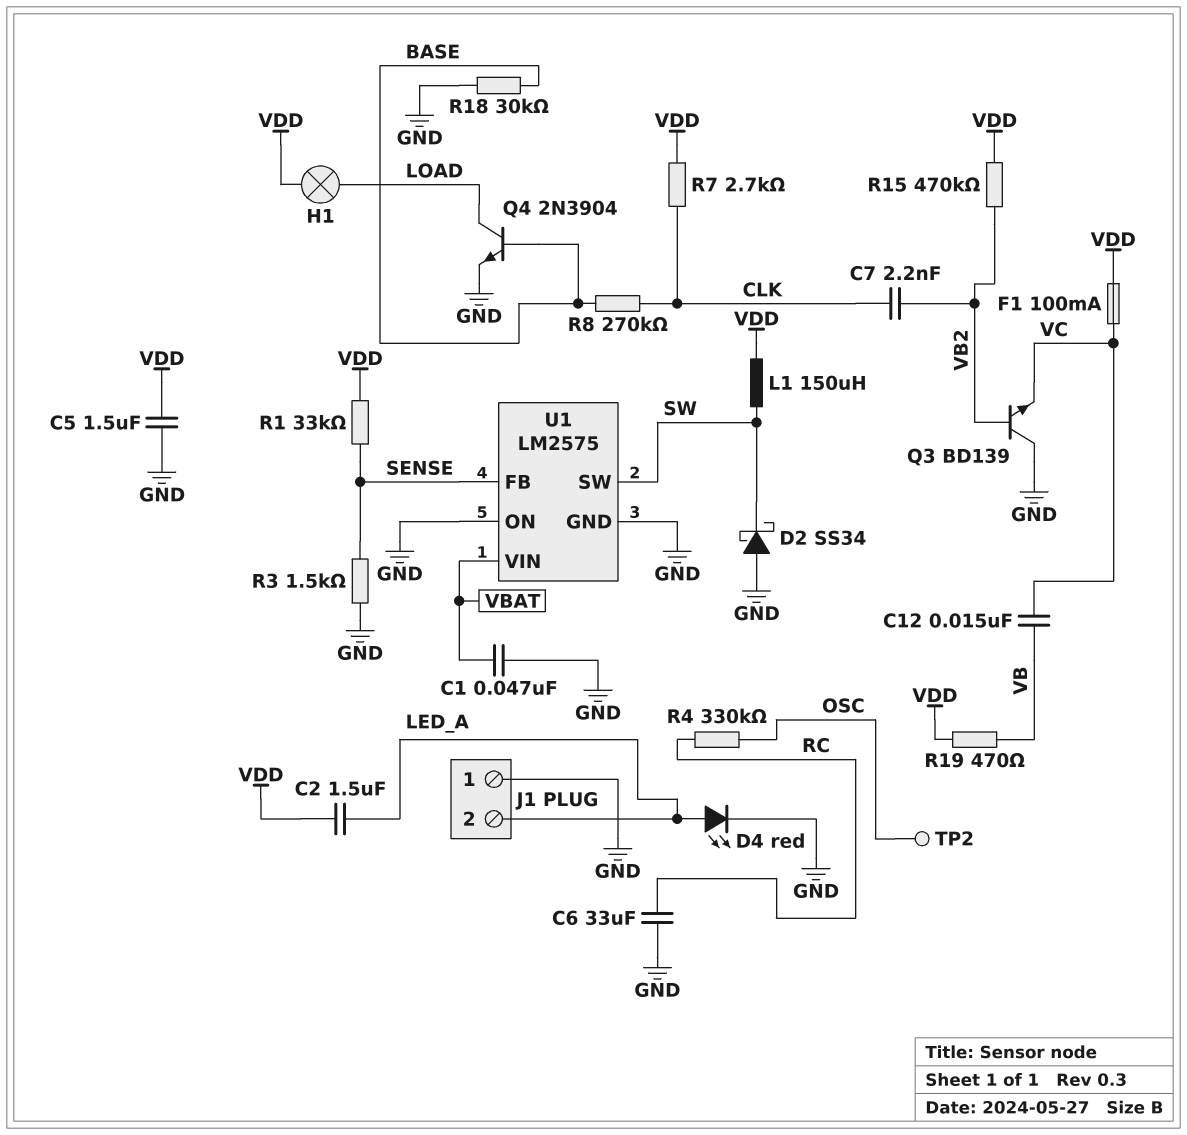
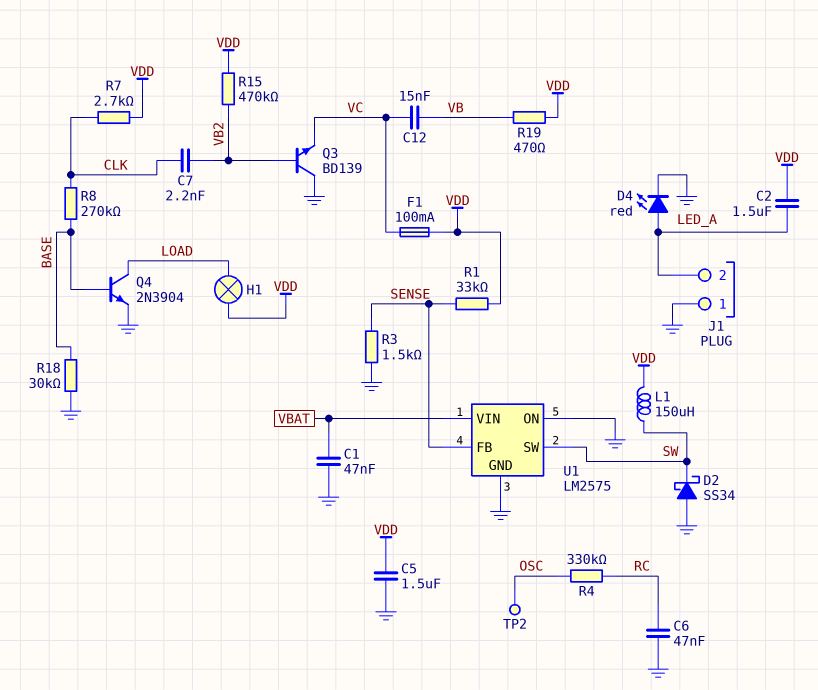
C6: 33uF (GND, RC) -> 47nF (GND, RC)

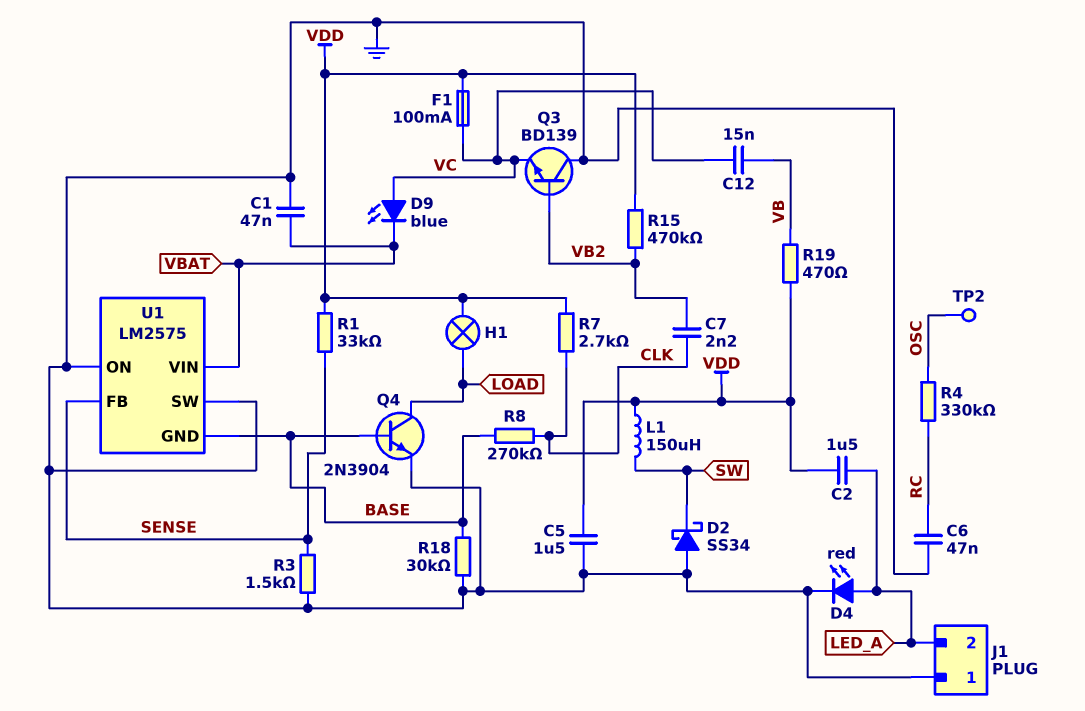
D9: none -> LED blue (A VC, K VBAT)
U1 pin GND: GND -> BASE
U1 pin SW: SW -> GND

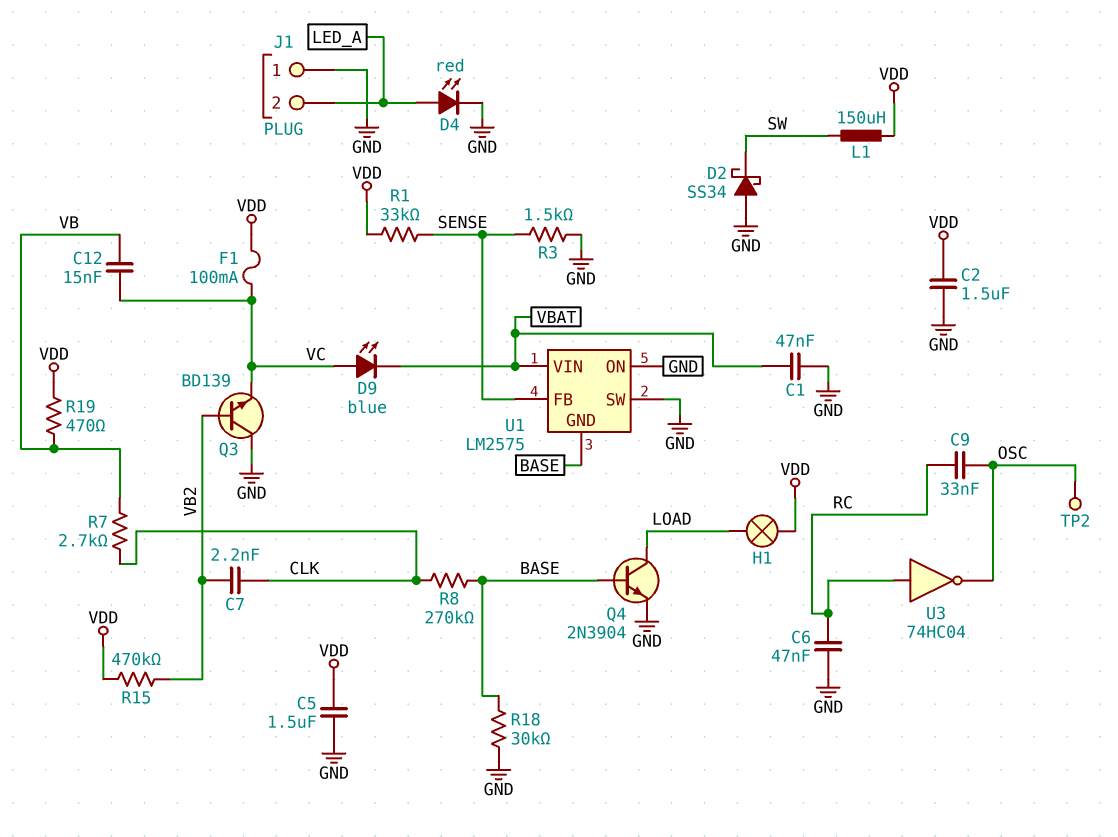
C2: 1.5uF (LED_A, VDD) -> 1.5uF (GND, VDD)
C9: none -> 33nF (OSC, RC)
R4: 330k (OSC, RC) -> none
R7: 2.7k (CLK, VDD) -> 2.7k (CLK, VB)
U3: none -> NOT 74HC04 (in RC, out OSC)

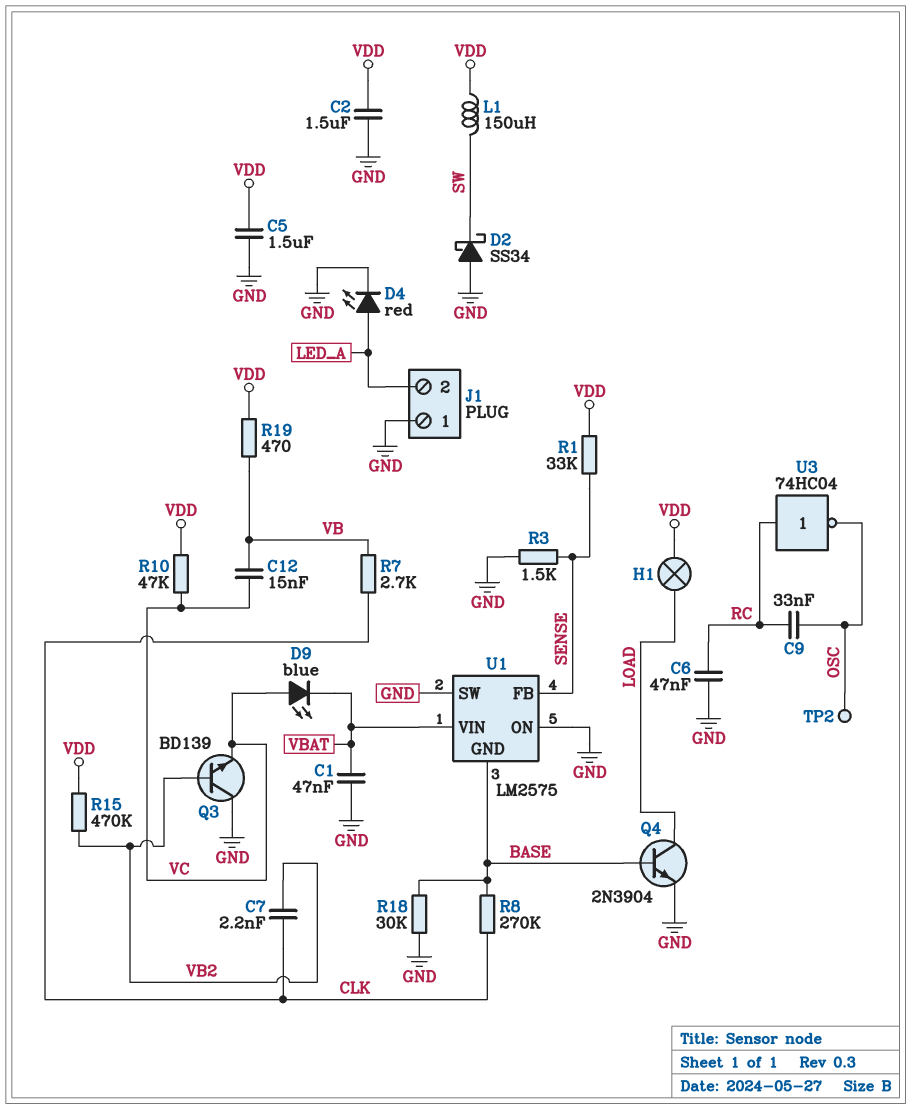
F1: 100mA (VC, VDD) -> none
R10: none -> 47k (VC, VDD)

